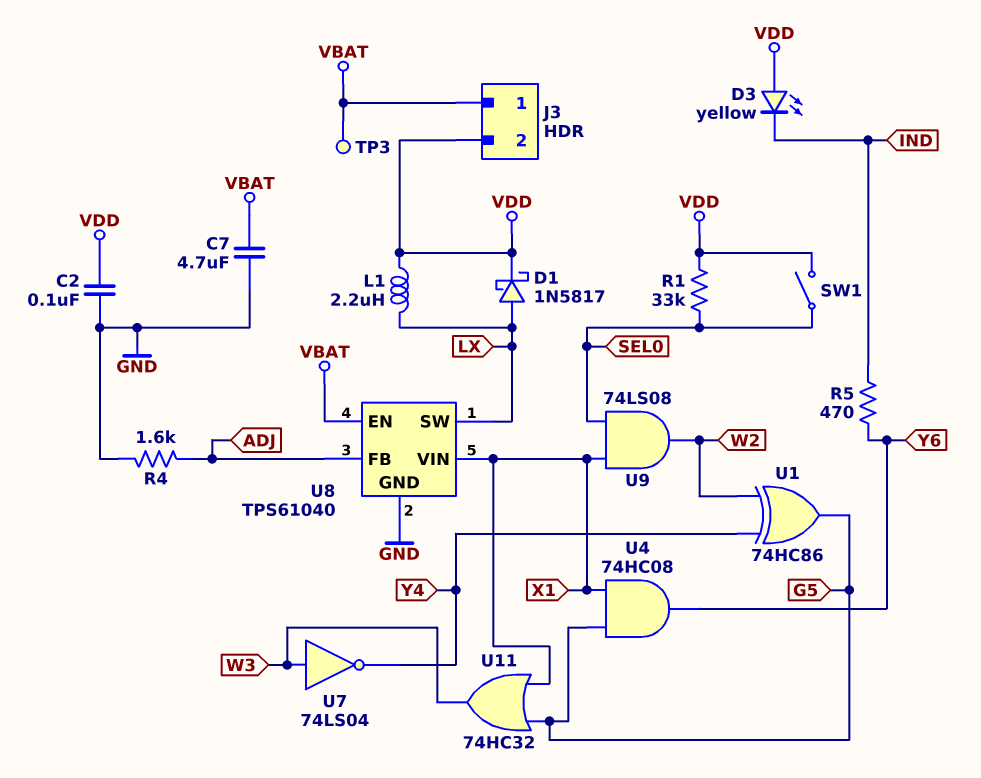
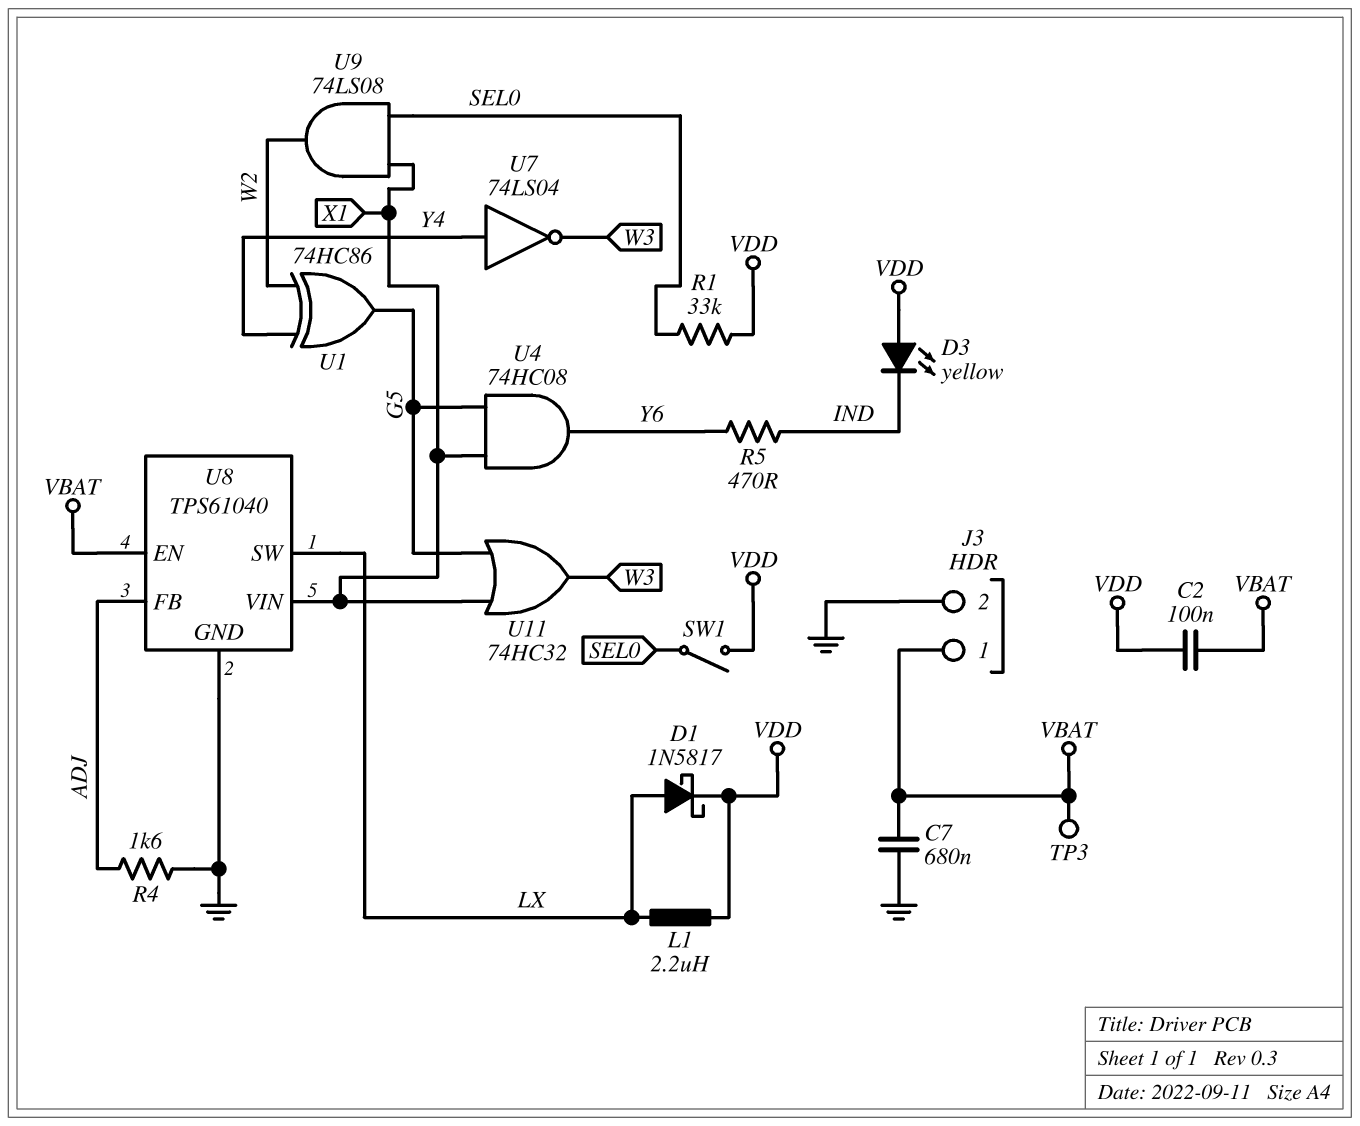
C2: 100nF (GND, VDD) -> 100nF (VBAT, VDD)
C7: 4.7uF (GND, VBAT) -> 680nF (GND, VBAT)
J3 pin 2: VDD -> GND
U7: NOT 74LS04 (in W3, out Y4) -> NOT 74LS04 (in Y4, out W3)

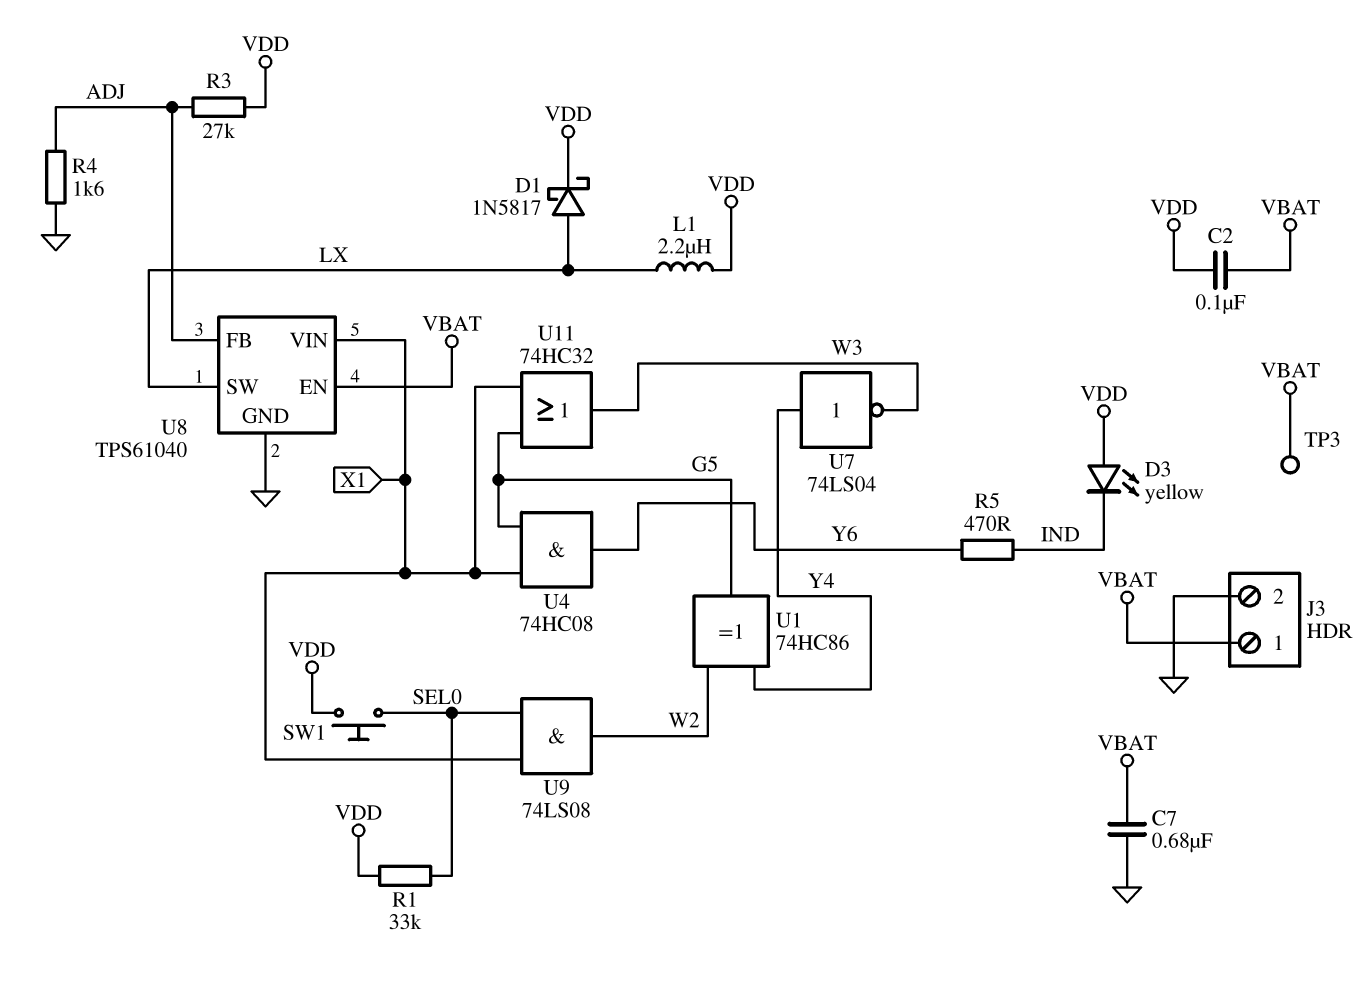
R3: none -> 27k (ADJ, VDD)
SW1: switch (SEL0, VDD) -> button (SEL0, VDD)

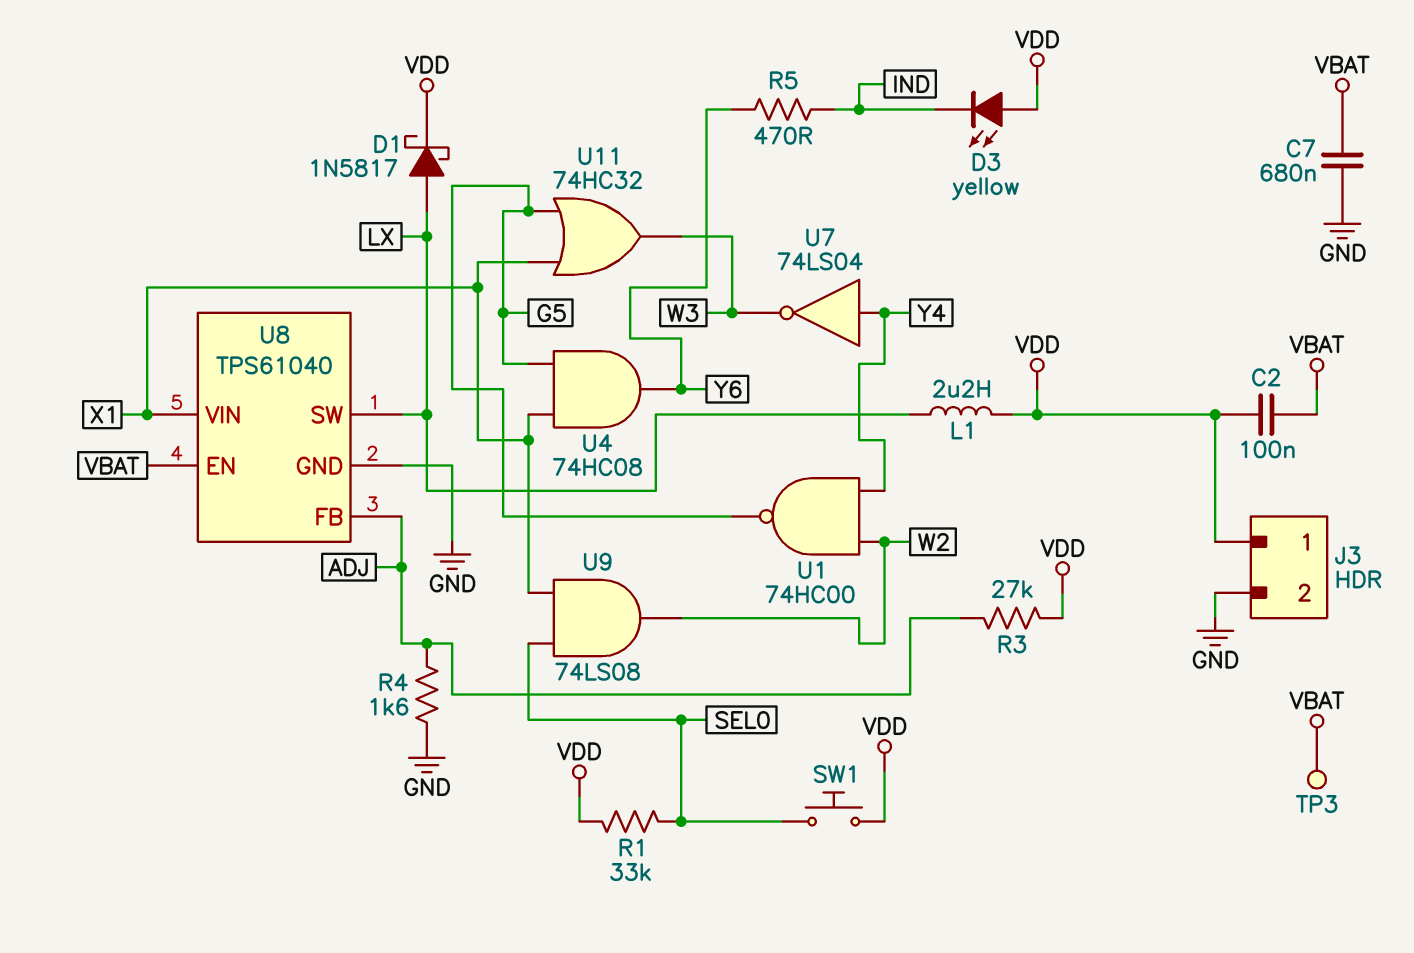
J3 pin 1: VBAT -> VDD
U1: XOR 74HC86 (in W2, in Y4, out G5) -> NAND 74HC00 (in W2, in Y4, out G5)

